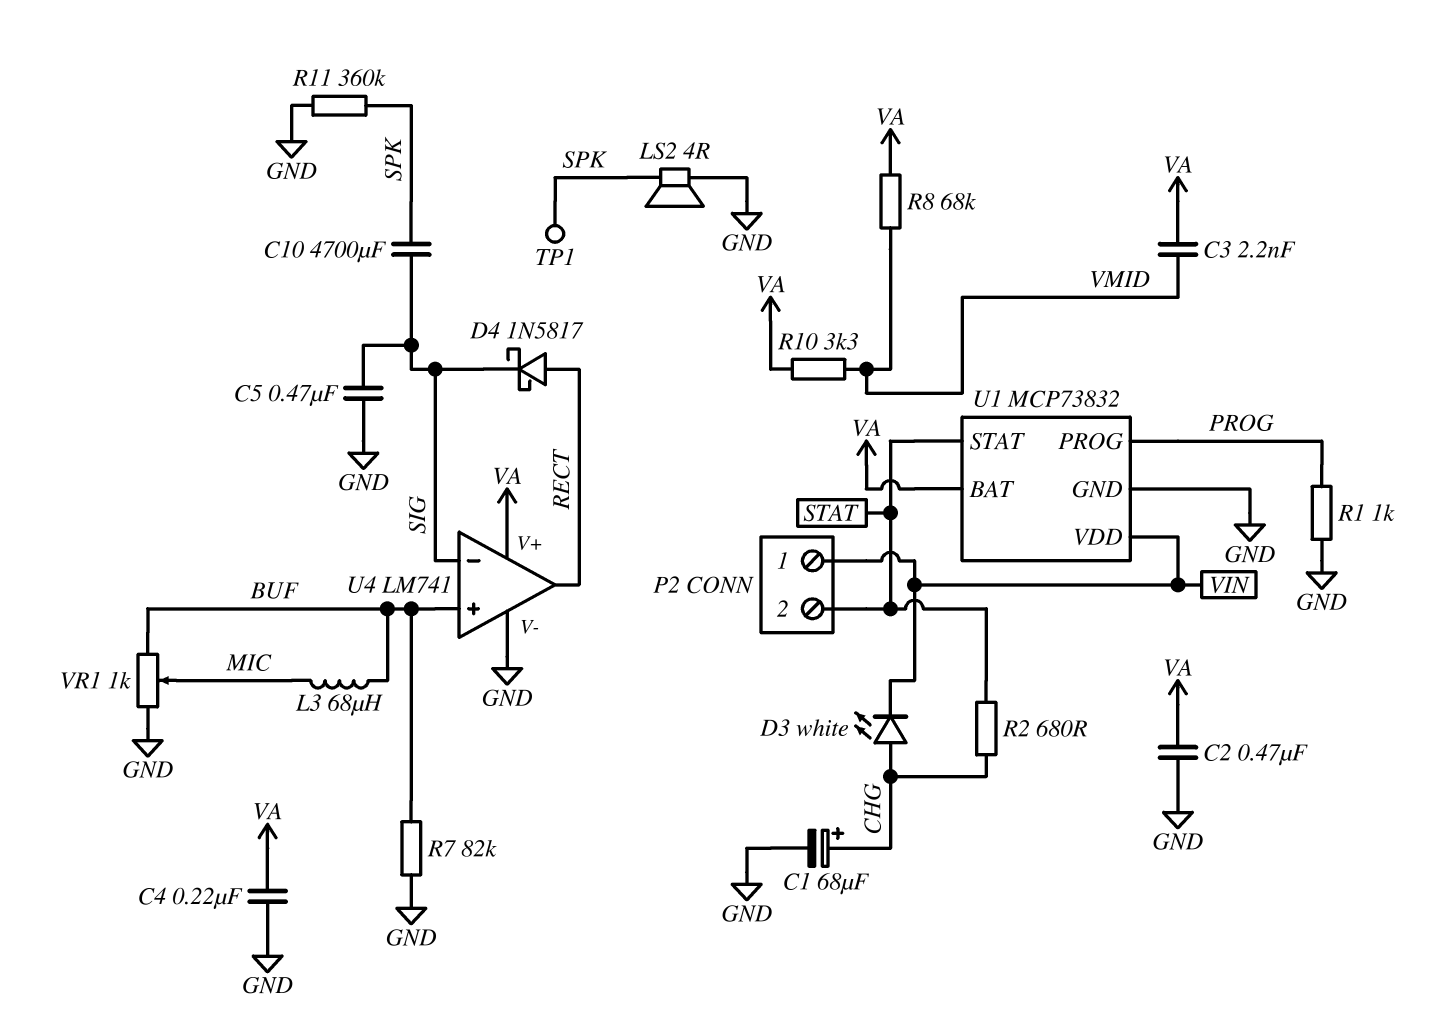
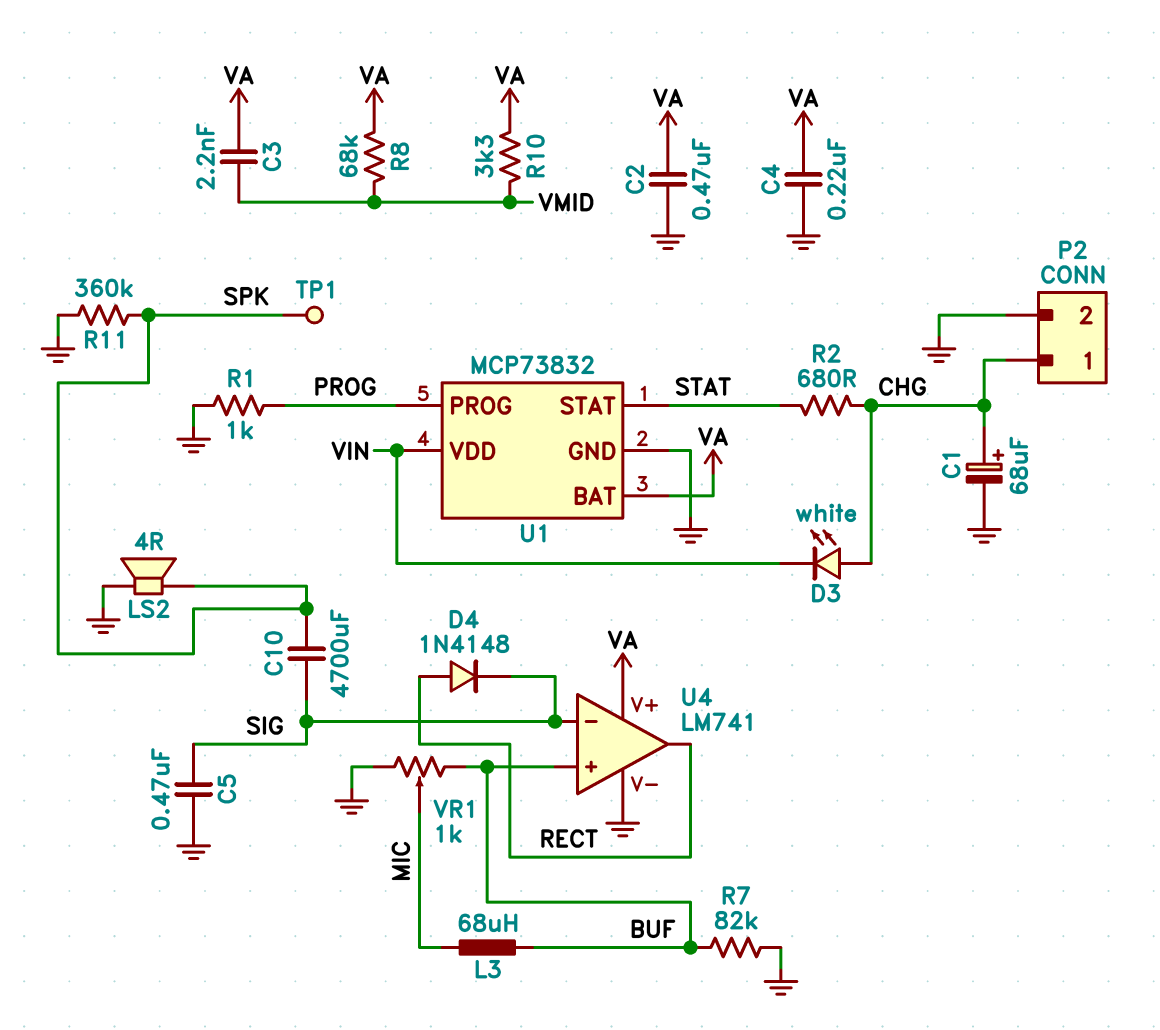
D4: schottky 1N5817 (A RECT, K SIG) -> diode 1N4148 (A RECT, K SIG)
P2 pin 1: VIN -> CHG
P2 pin 2: STAT -> GND

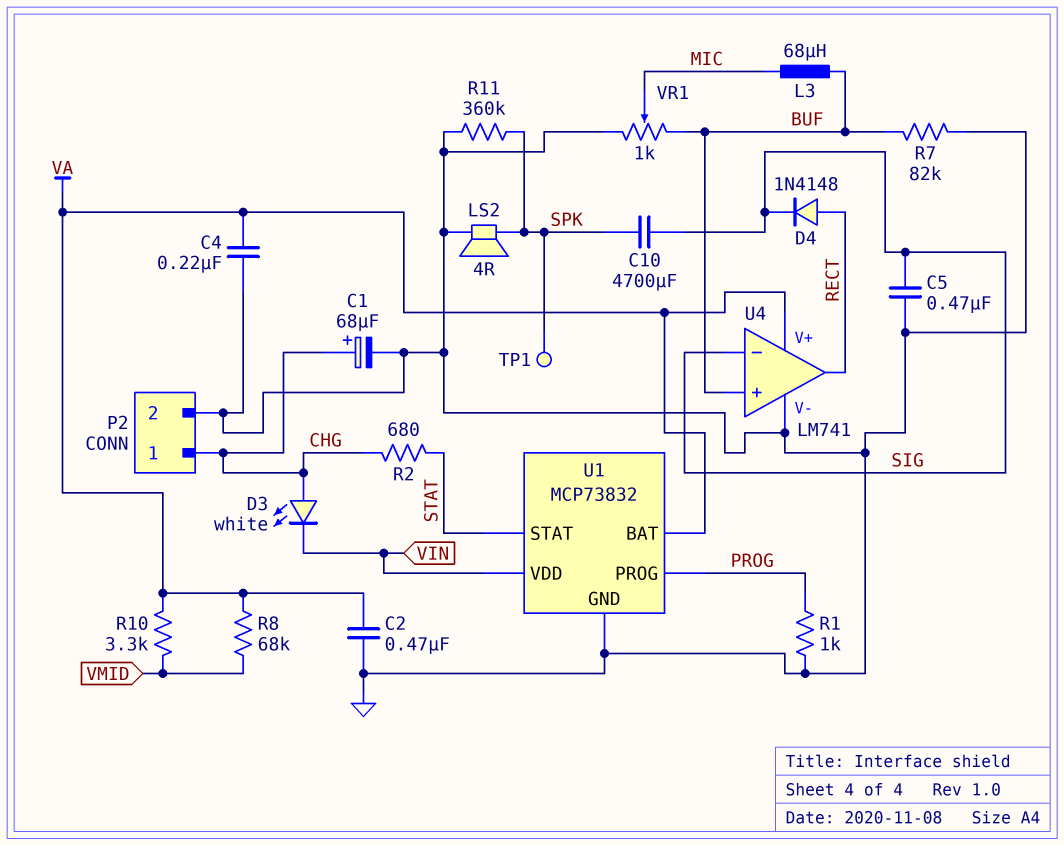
C3: 2.2nF (VA, VMID) -> none

